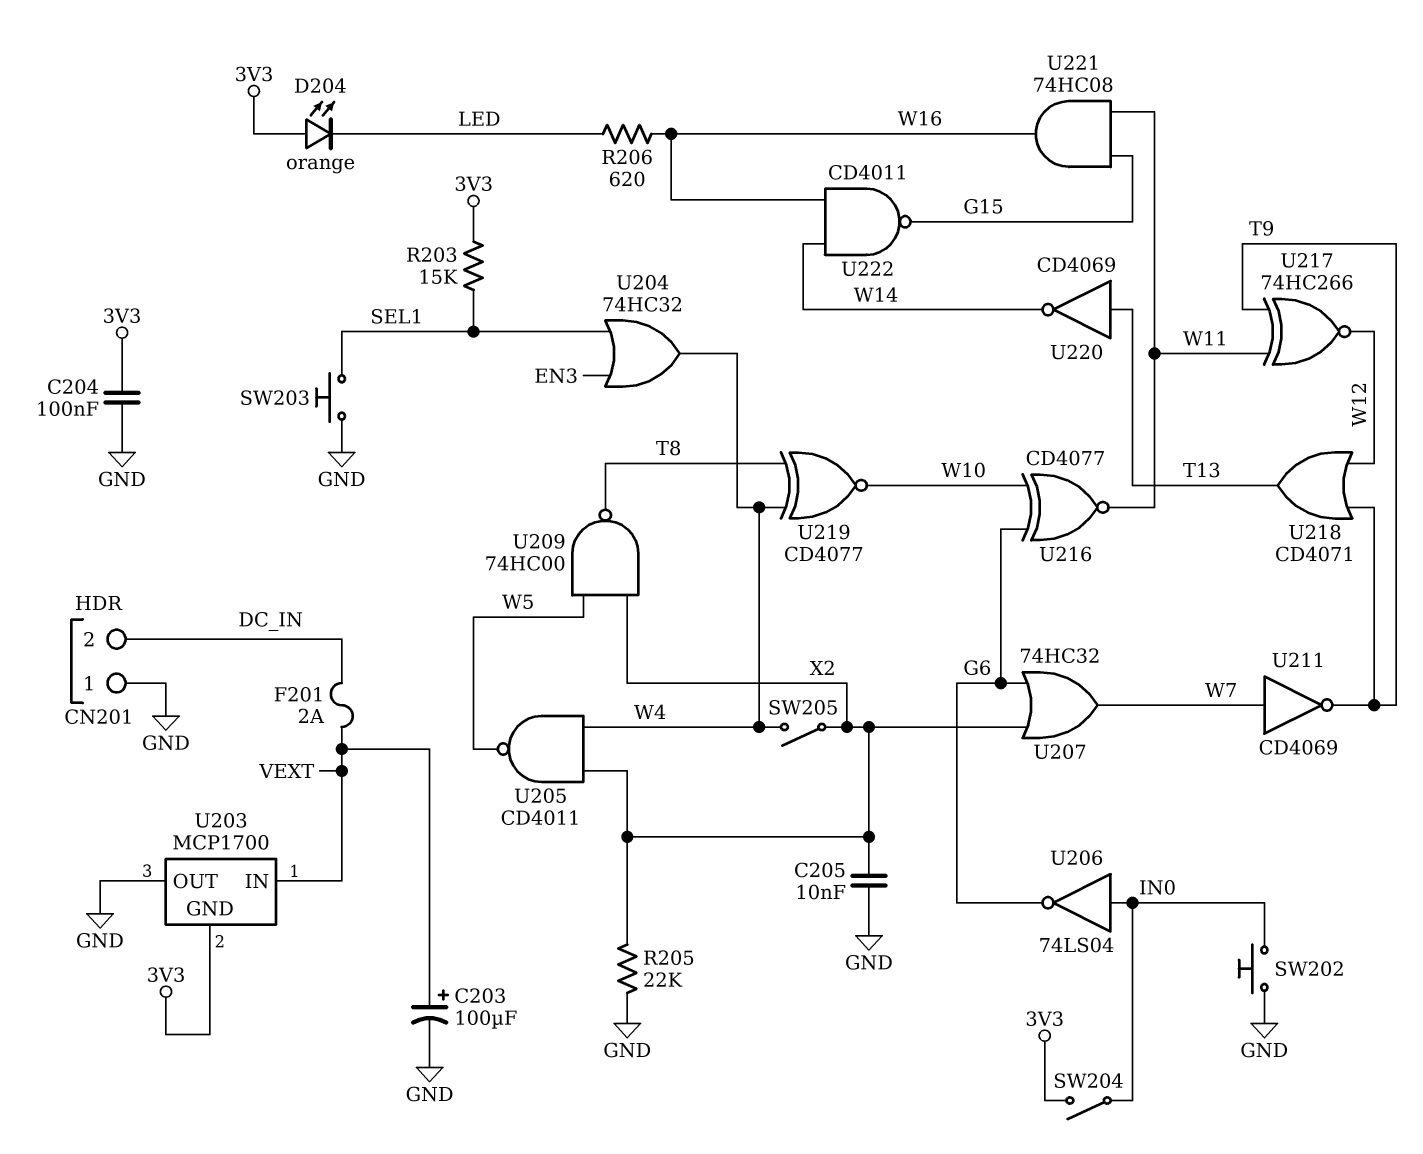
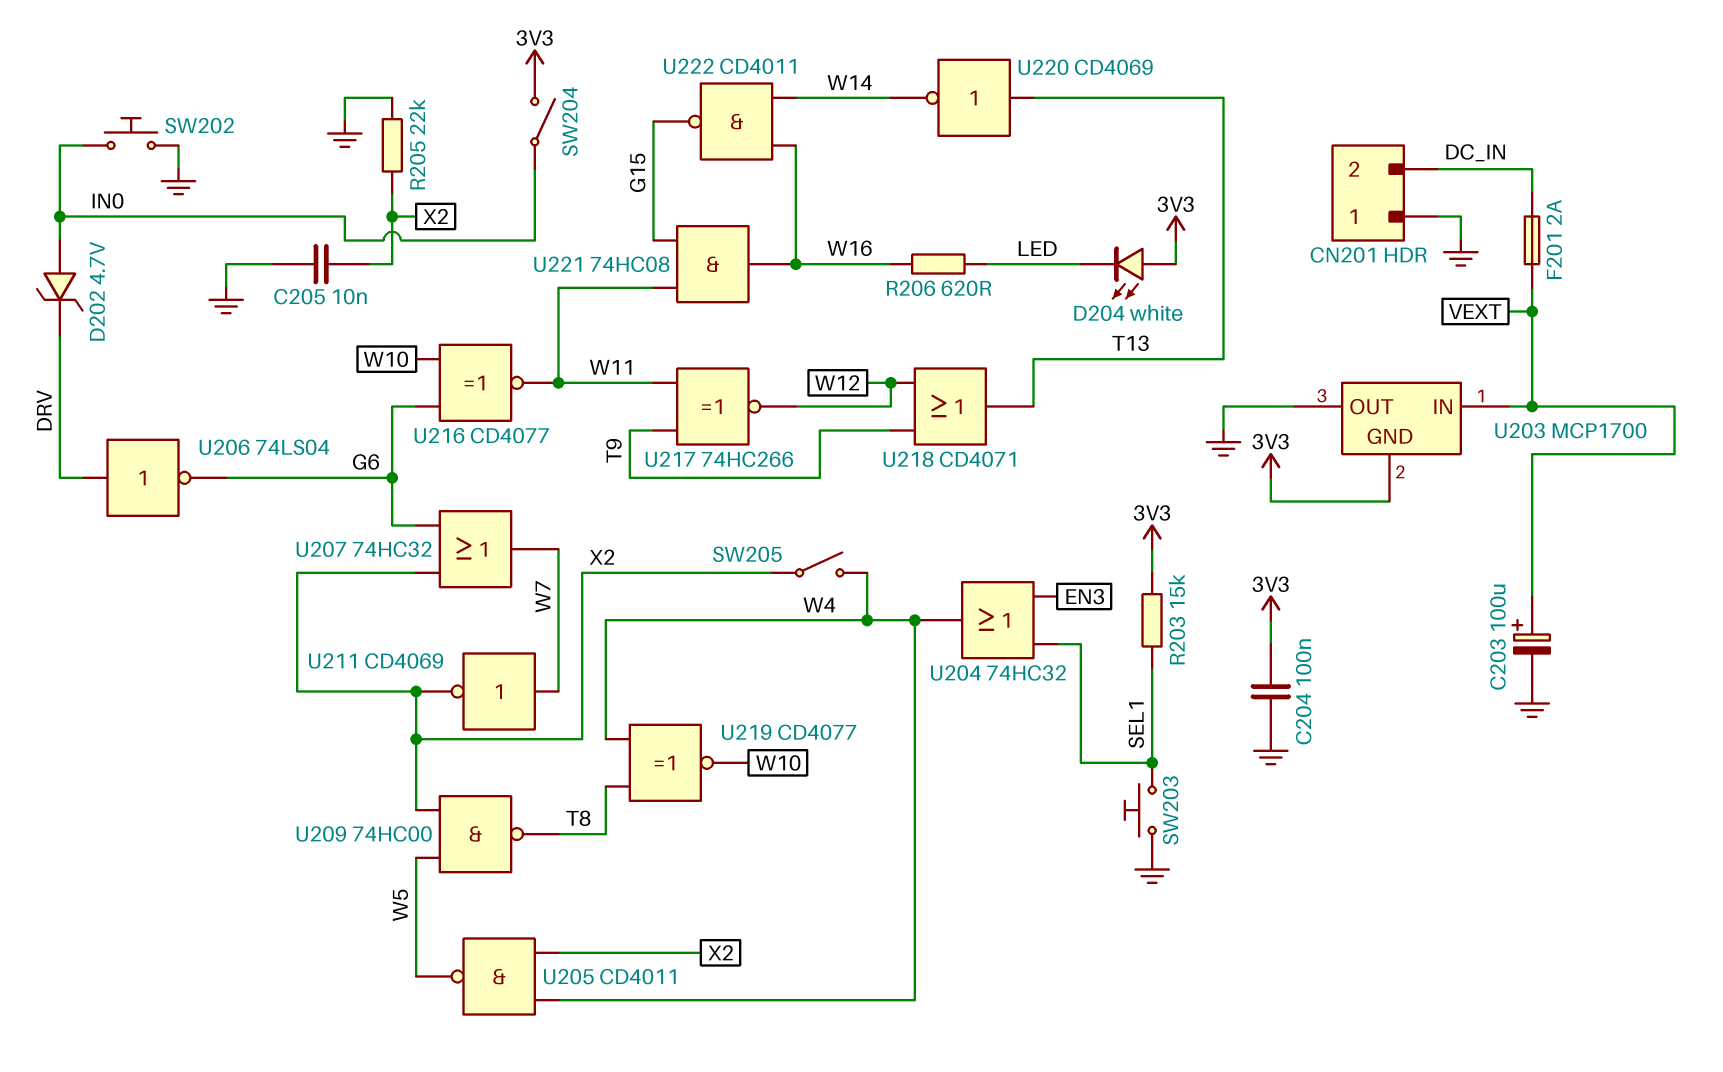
D202: none -> zener 4.7V (A IN0, K DRV)
D204: LED orange (A 3V3, K LED) -> LED white (A 3V3, K LED)
U206: NOT 74LS04 (in IN0, out G6) -> NOT 74LS04 (in DRV, out G6)
U211: NOT CD4069 (in W7, out T9) -> NOT CD4069 (in W7, out X2)

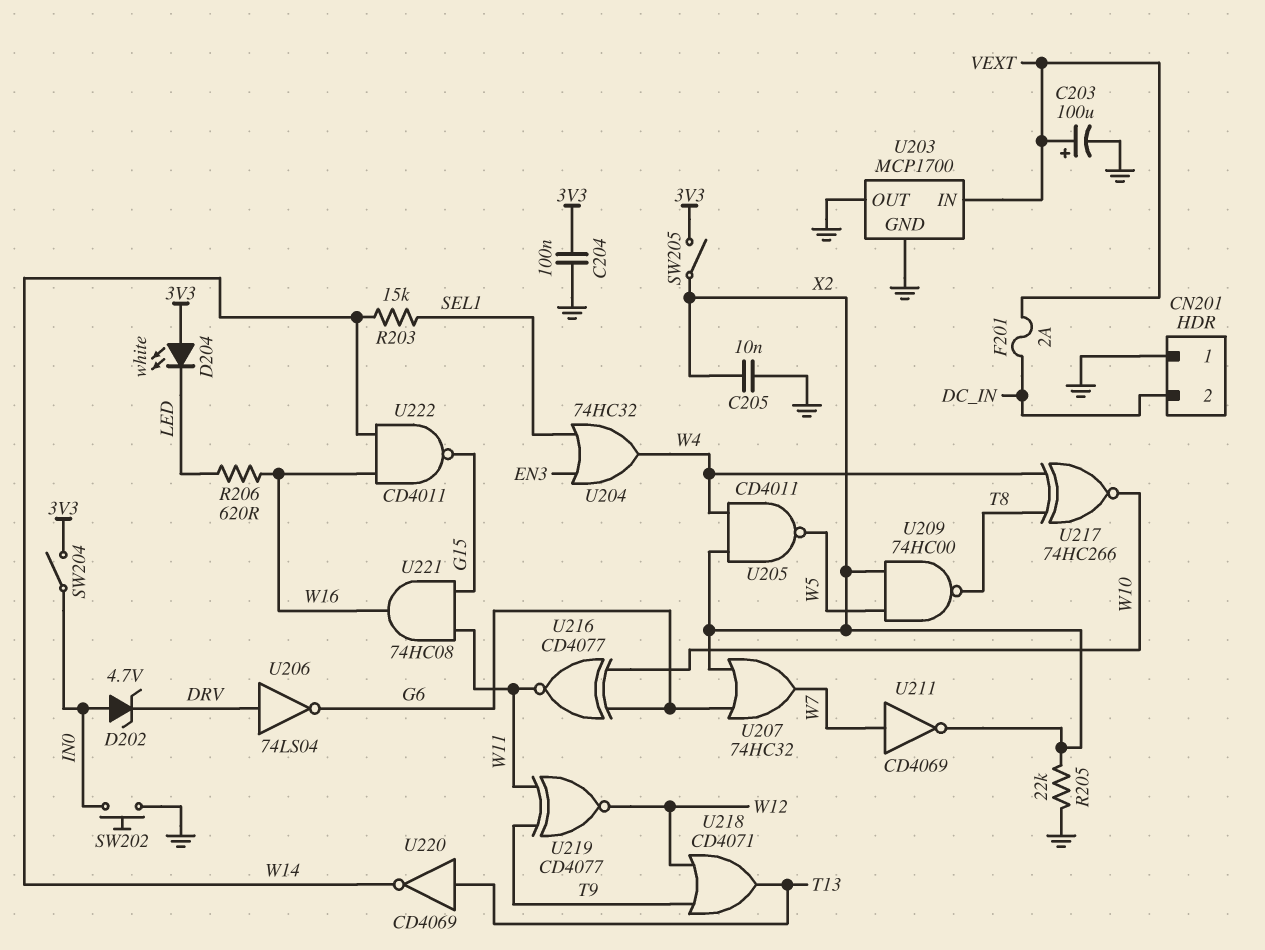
R203: 15k (3V3, SEL1) -> 15k (SEL1, W14)
SW203: button (GND, SEL1) -> none
SW205: switch (W4, X2) -> switch (3V3, X2)
U203 pin GND: 3V3 -> GND
U217: XNOR 74HC266 (in T9, in W11, out W12) -> XNOR 74HC266 (in T8, in W4, out W10)
U219: XNOR CD4077 (in T8, in W4, out W10) -> XNOR CD4077 (in T9, in W11, out W12)

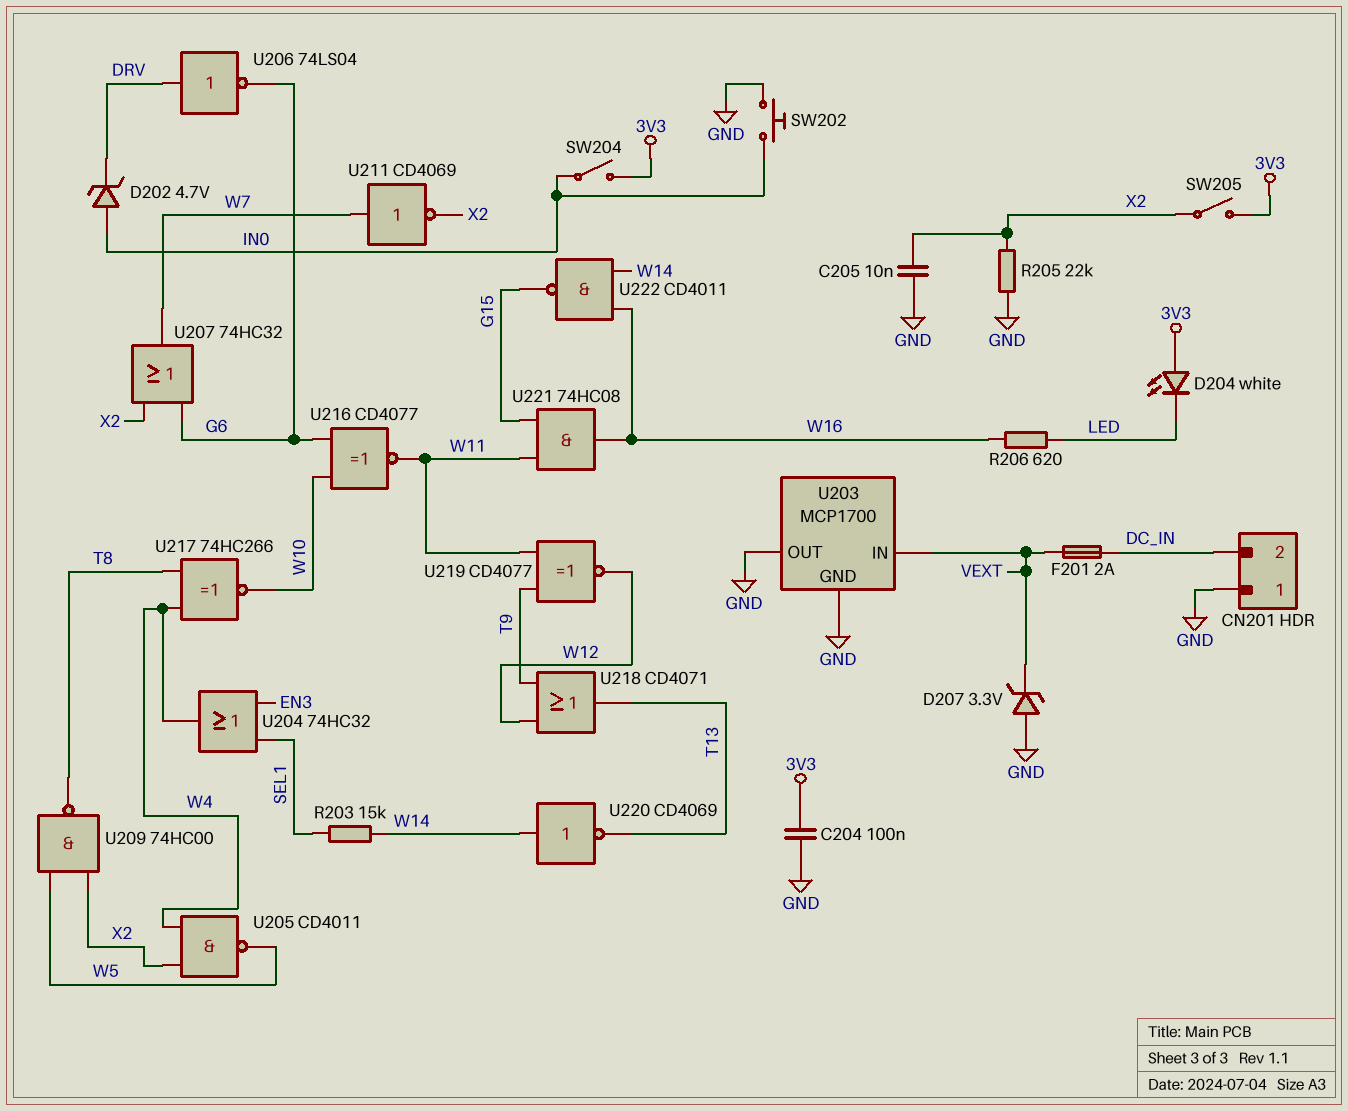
C203: 100uF (plus VEXT, minus GND) -> none
D207: none -> zener 3.3V (A GND, K VEXT)
U220: NOT CD4069 (in T13, out W14) -> NOT CD4069 (in W14, out T13)

